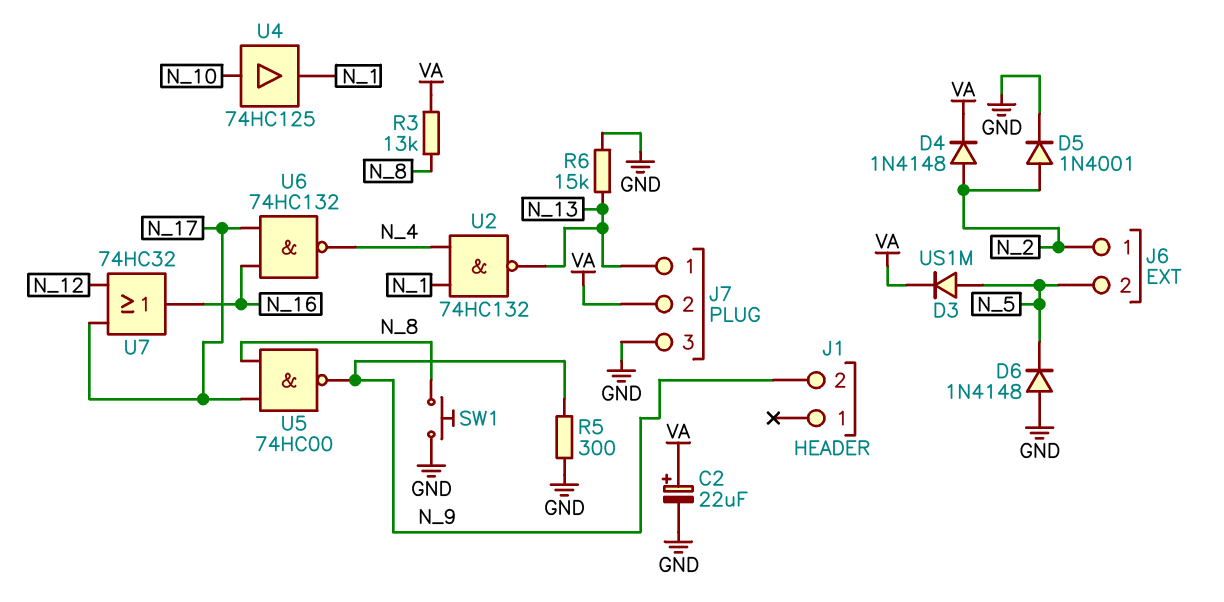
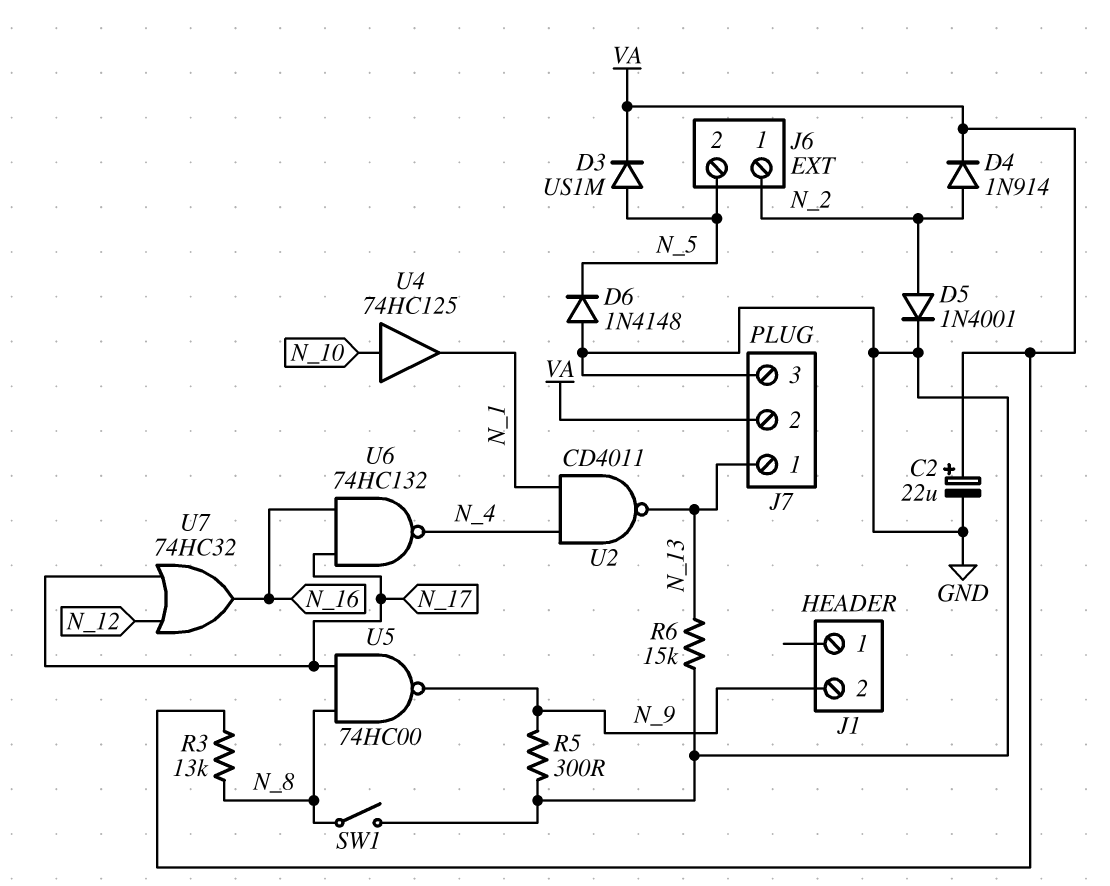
D4: diode 1N4148 (A N_2, K VA) -> diode 1N914 (A N_2, K VA)
SW1: button (GND, N_8) -> switch (GND, N_8)
U2: NAND 74HC132 (in N_1, in N_4, out N_13) -> NAND CD4011 (in N_1, in N_4, out N_13)

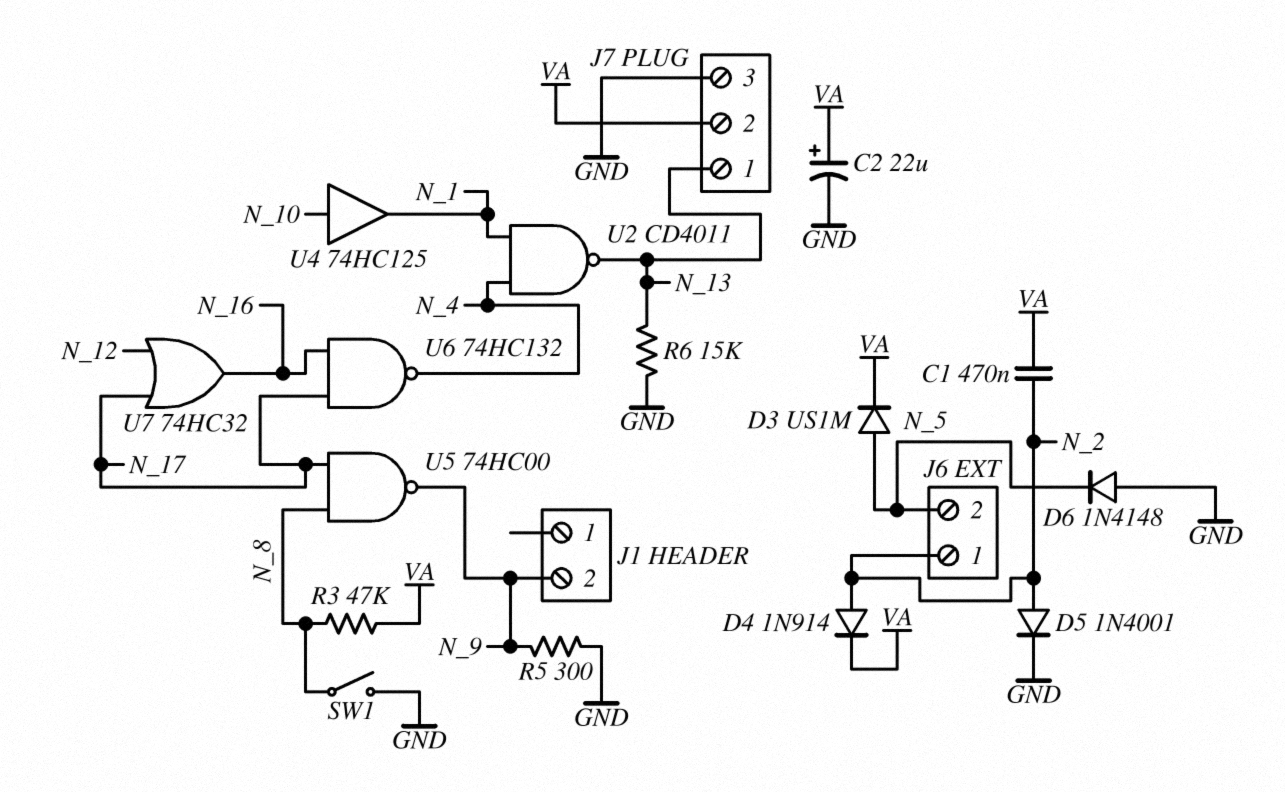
C1: none -> 470nF (N_2, VA)
R3: 13k (N_8, VA) -> 47k (N_8, VA)

